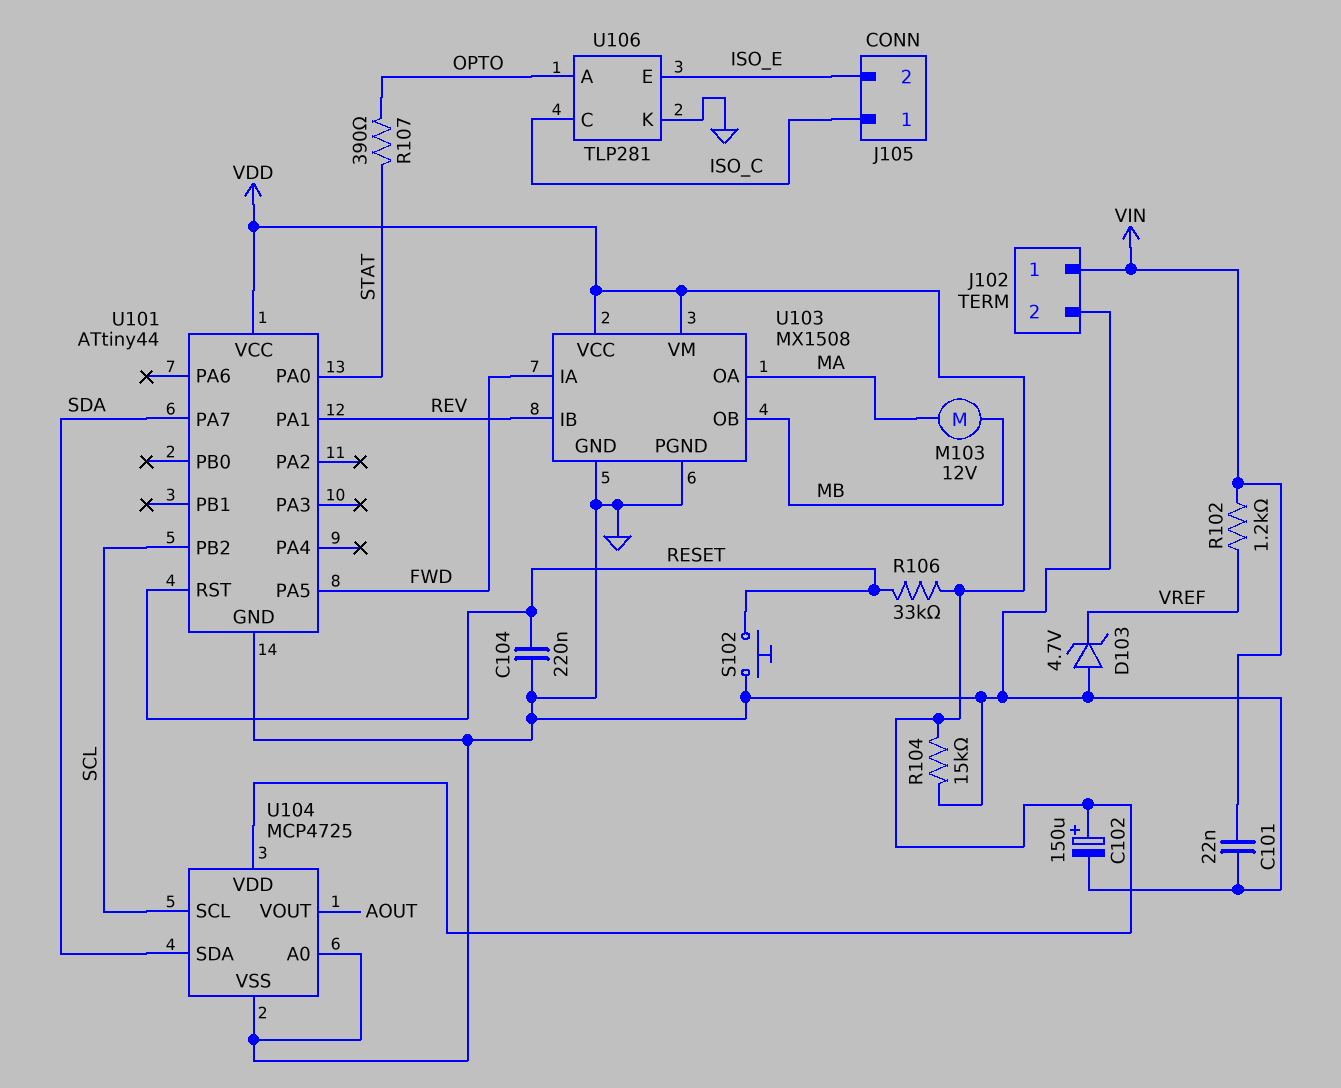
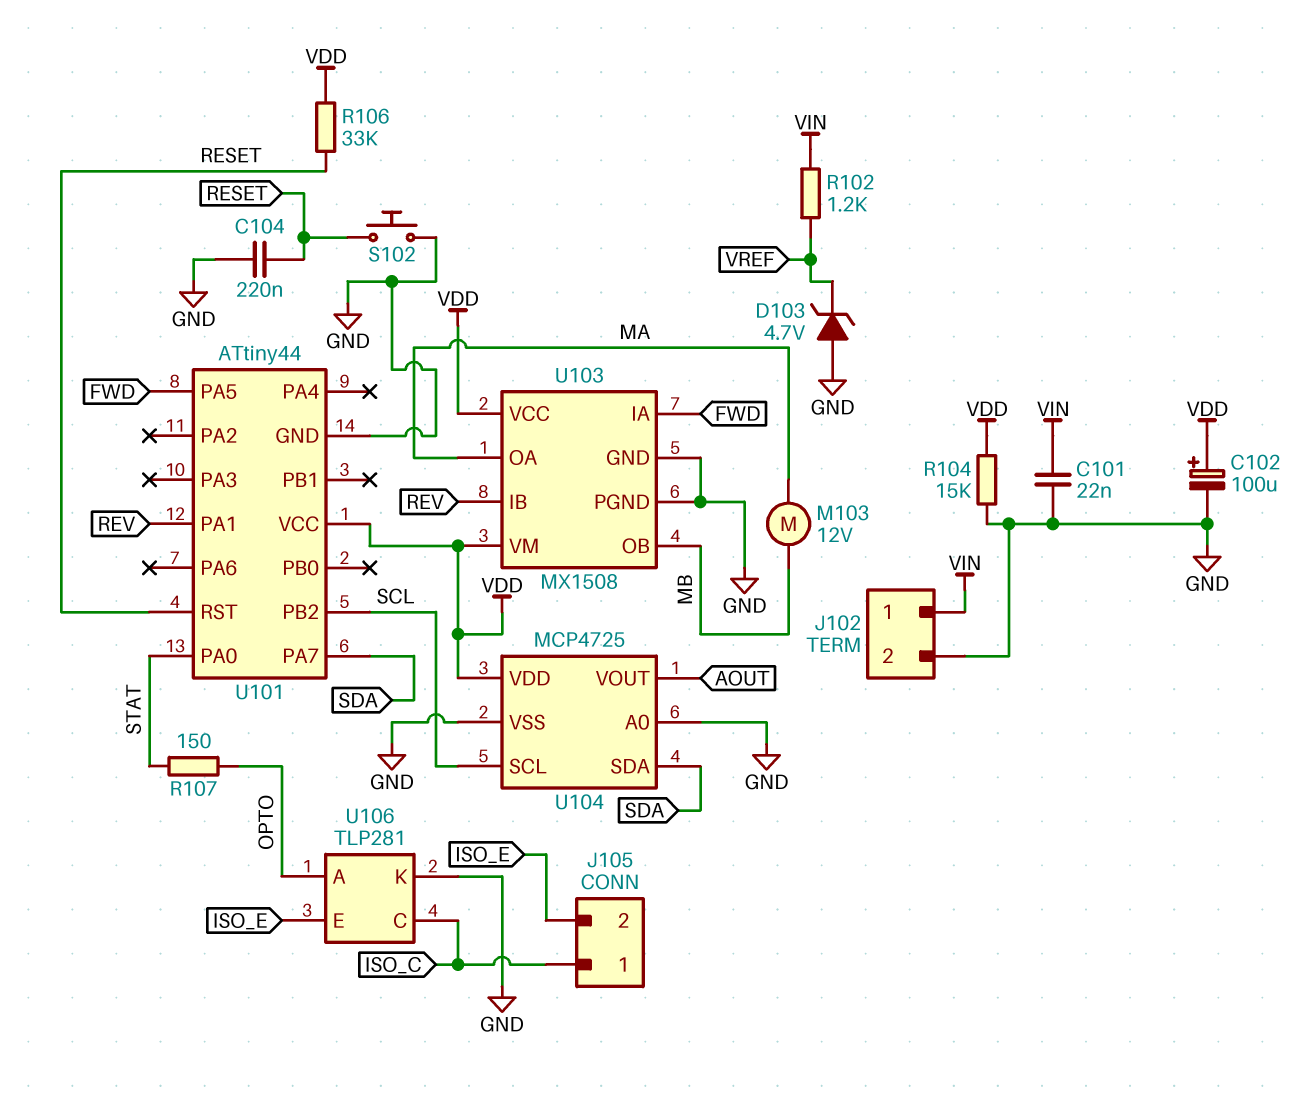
C102: 150uF (plus VDD, minus GND) -> 100uF (plus VDD, minus GND)
R107: 390 (OPTO, STAT) -> 150 (OPTO, STAT)

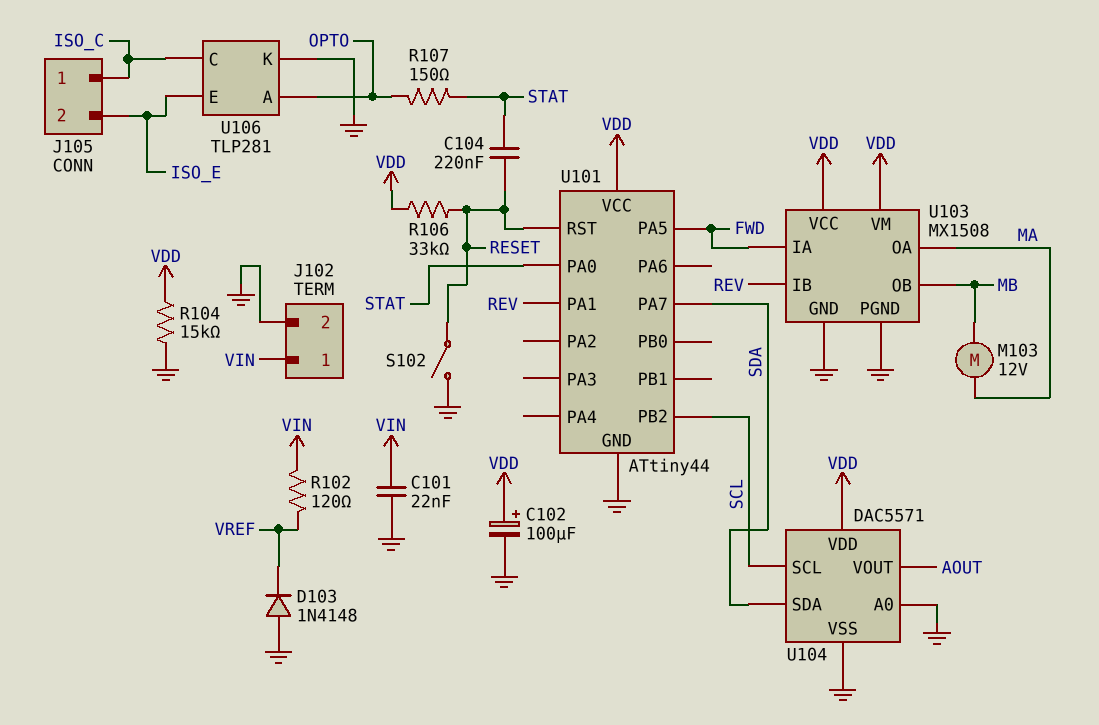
C104: 220nF (GND, RESET) -> 220nF (RESET, STAT)
D103: zener 4.7V (A GND, K VREF) -> diode 1N4148 (A GND, K VREF)
R102: 1.2k (VIN, VREF) -> 120 (VIN, VREF)
S102: button (GND, RESET) -> switch (GND, RESET)
U104: MCP4725 -> DAC5571

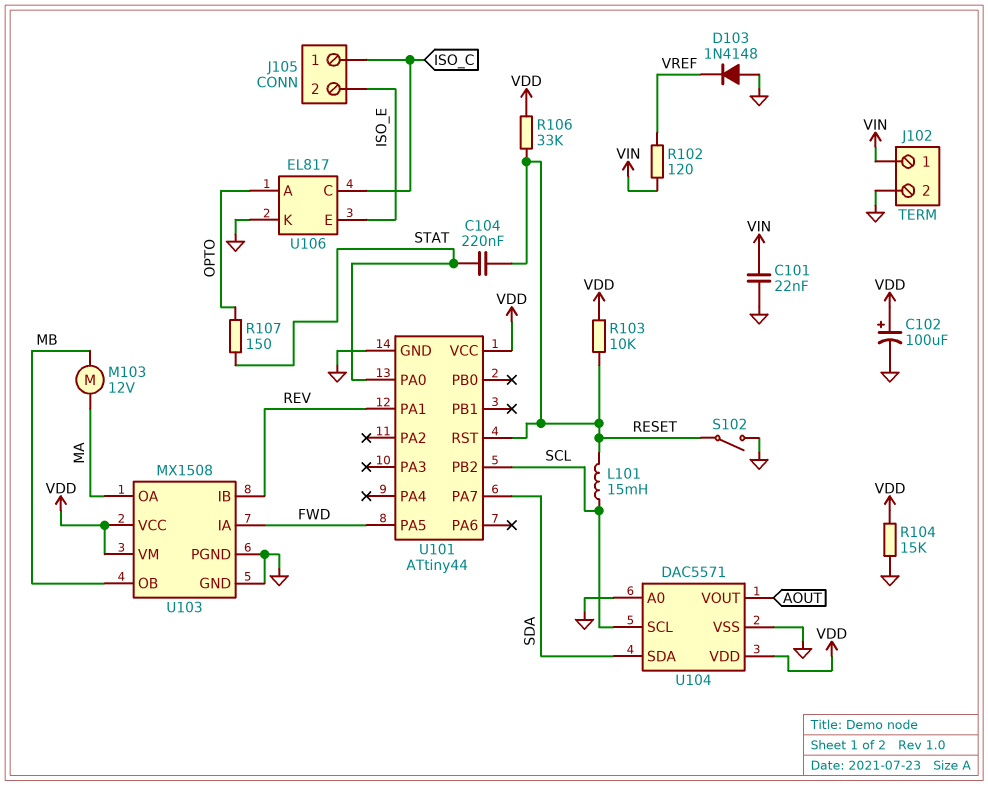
L101: none -> 15mH (RESET, SCL)
R103: none -> 10k (RESET, VDD)
U106: TLP281 -> EL817

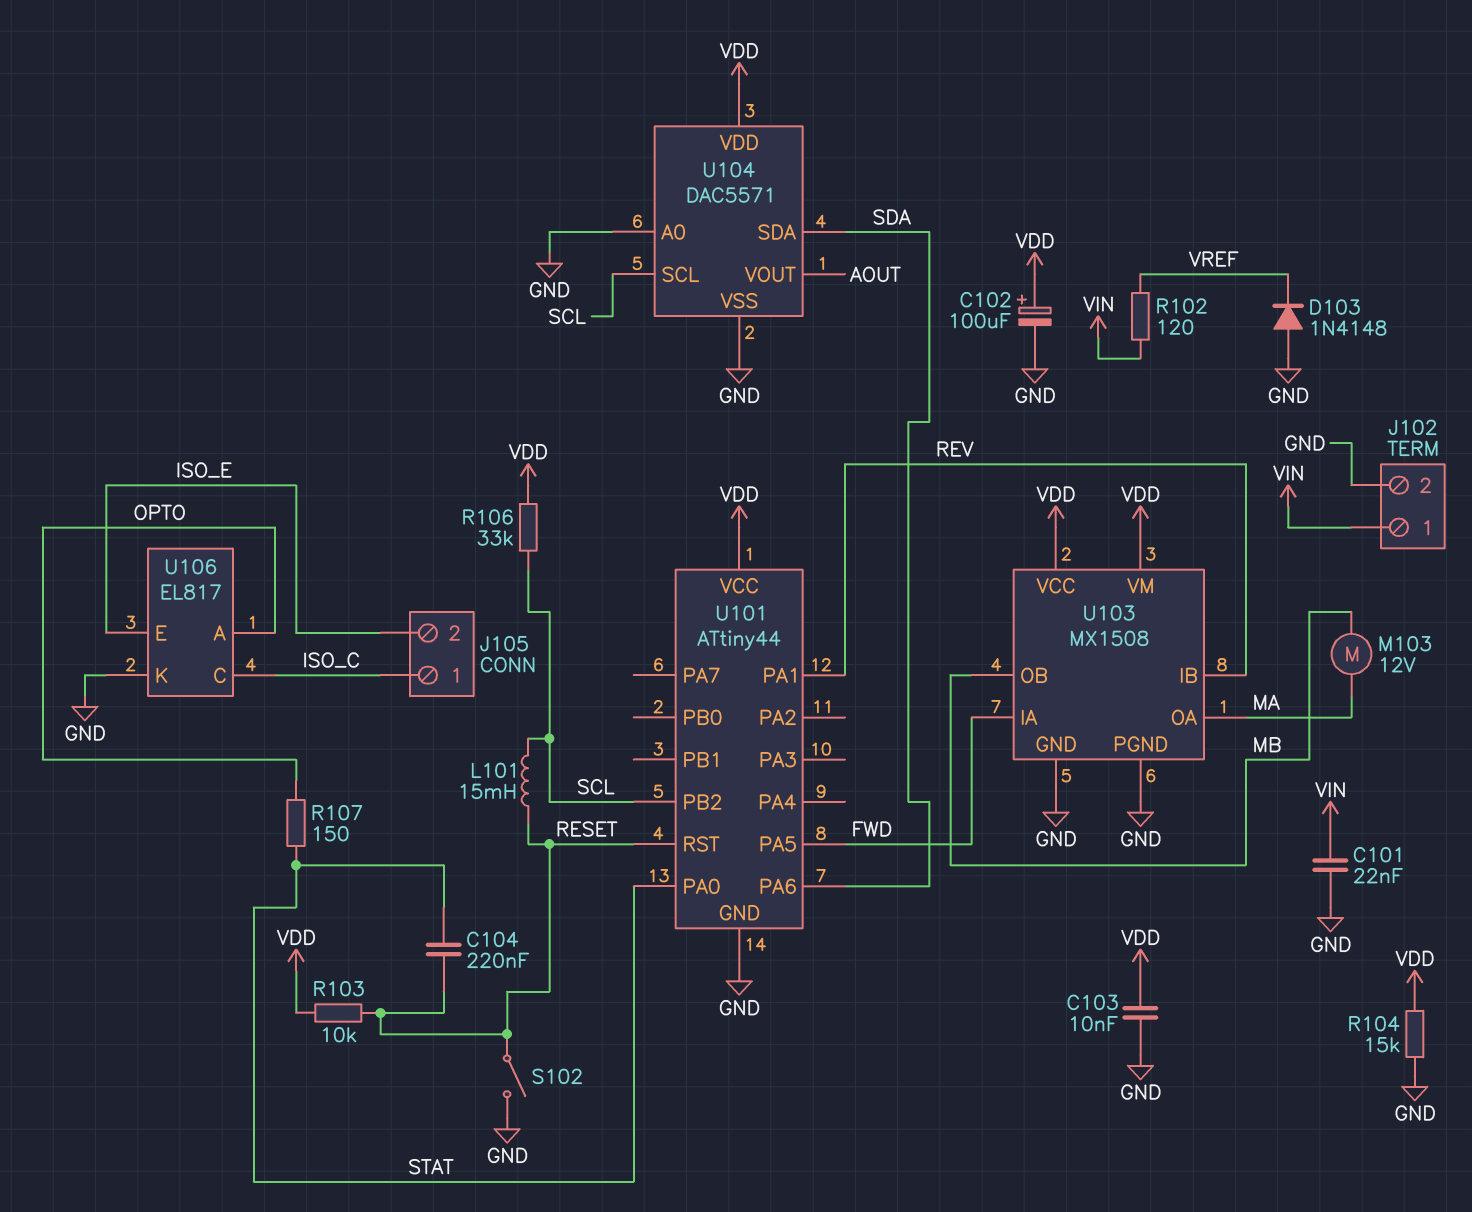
C103: none -> 10nF (GND, VDD)
R106: 33k (RESET, VDD) -> 33k (SCL, VDD)
U101 pin PA6: none -> SDA
U101 pin PA7: SDA -> none

